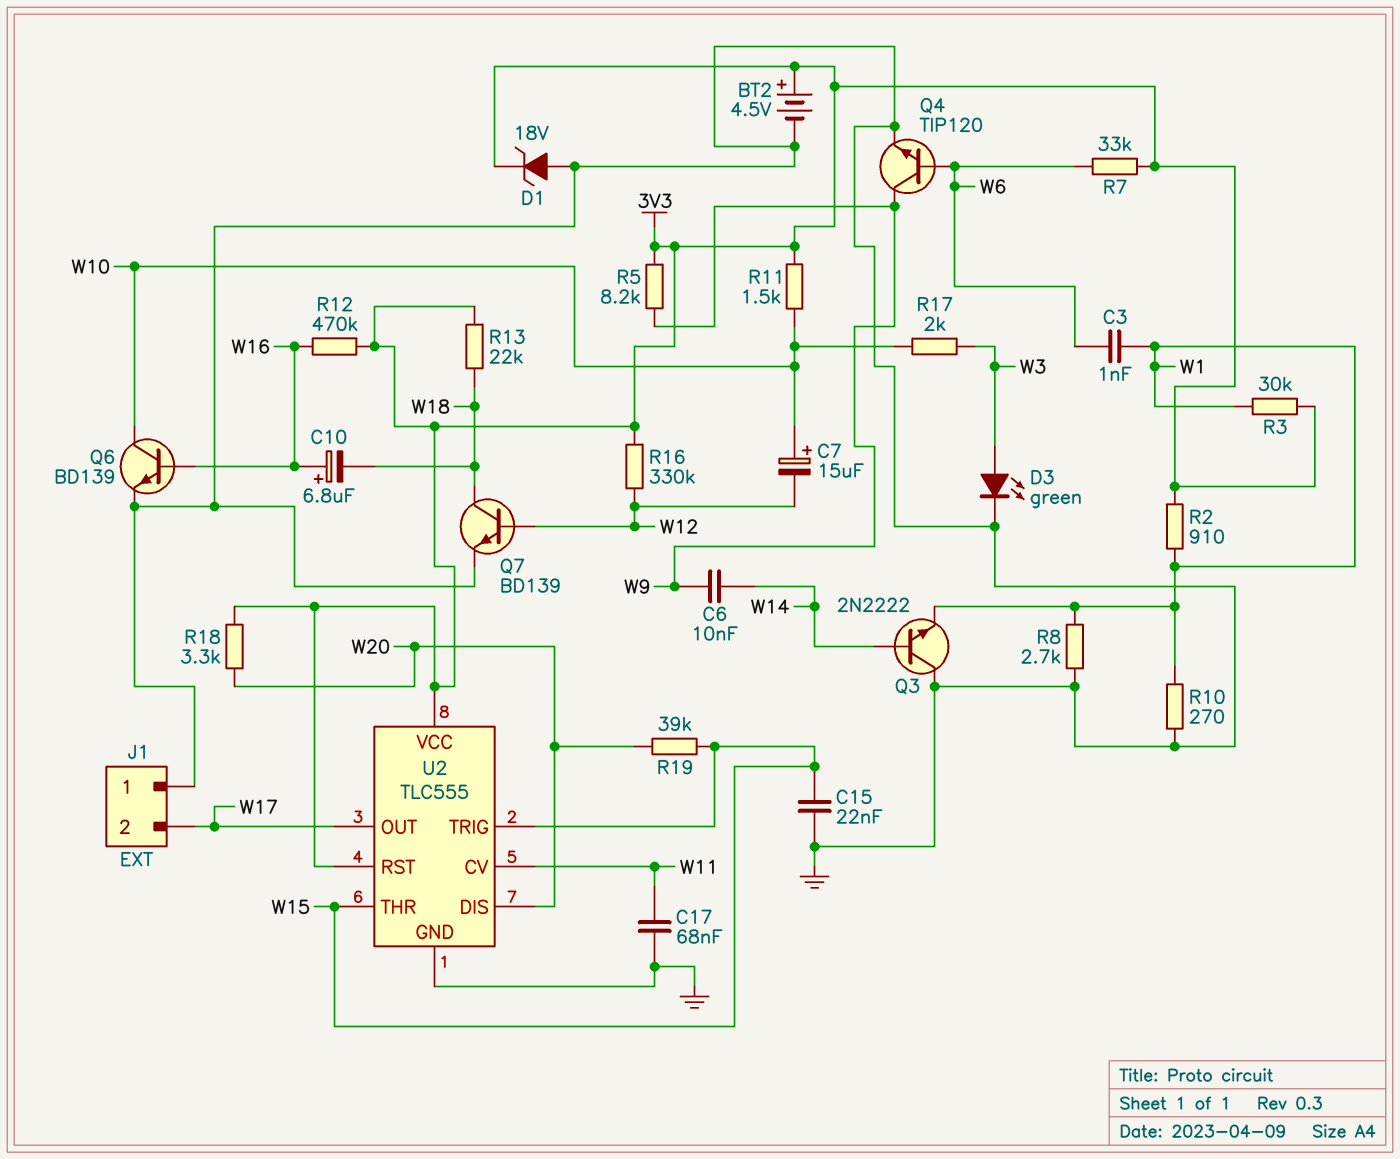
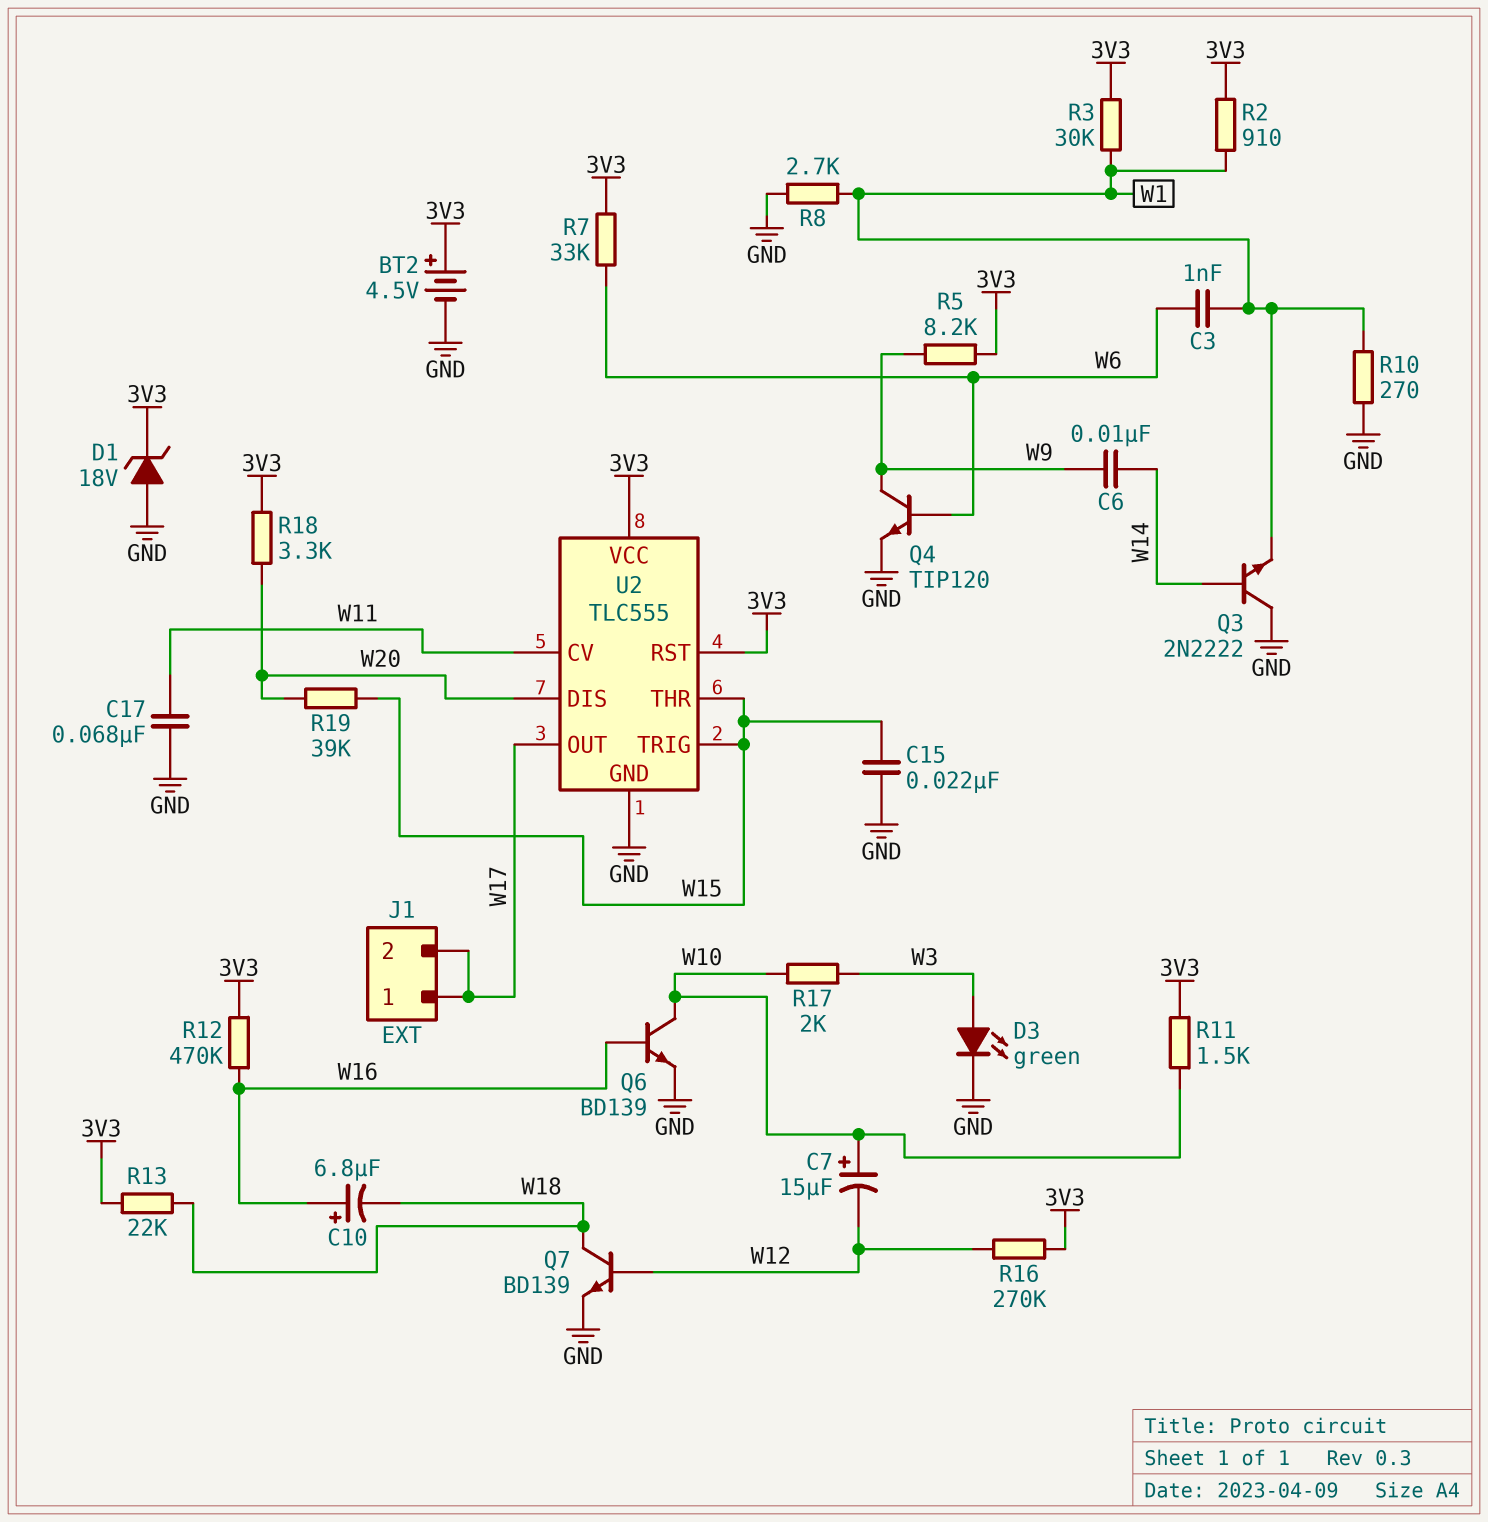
J1 pin 1: GND -> W17
R16: 330k (3V3, W12) -> 270k (3V3, W12)

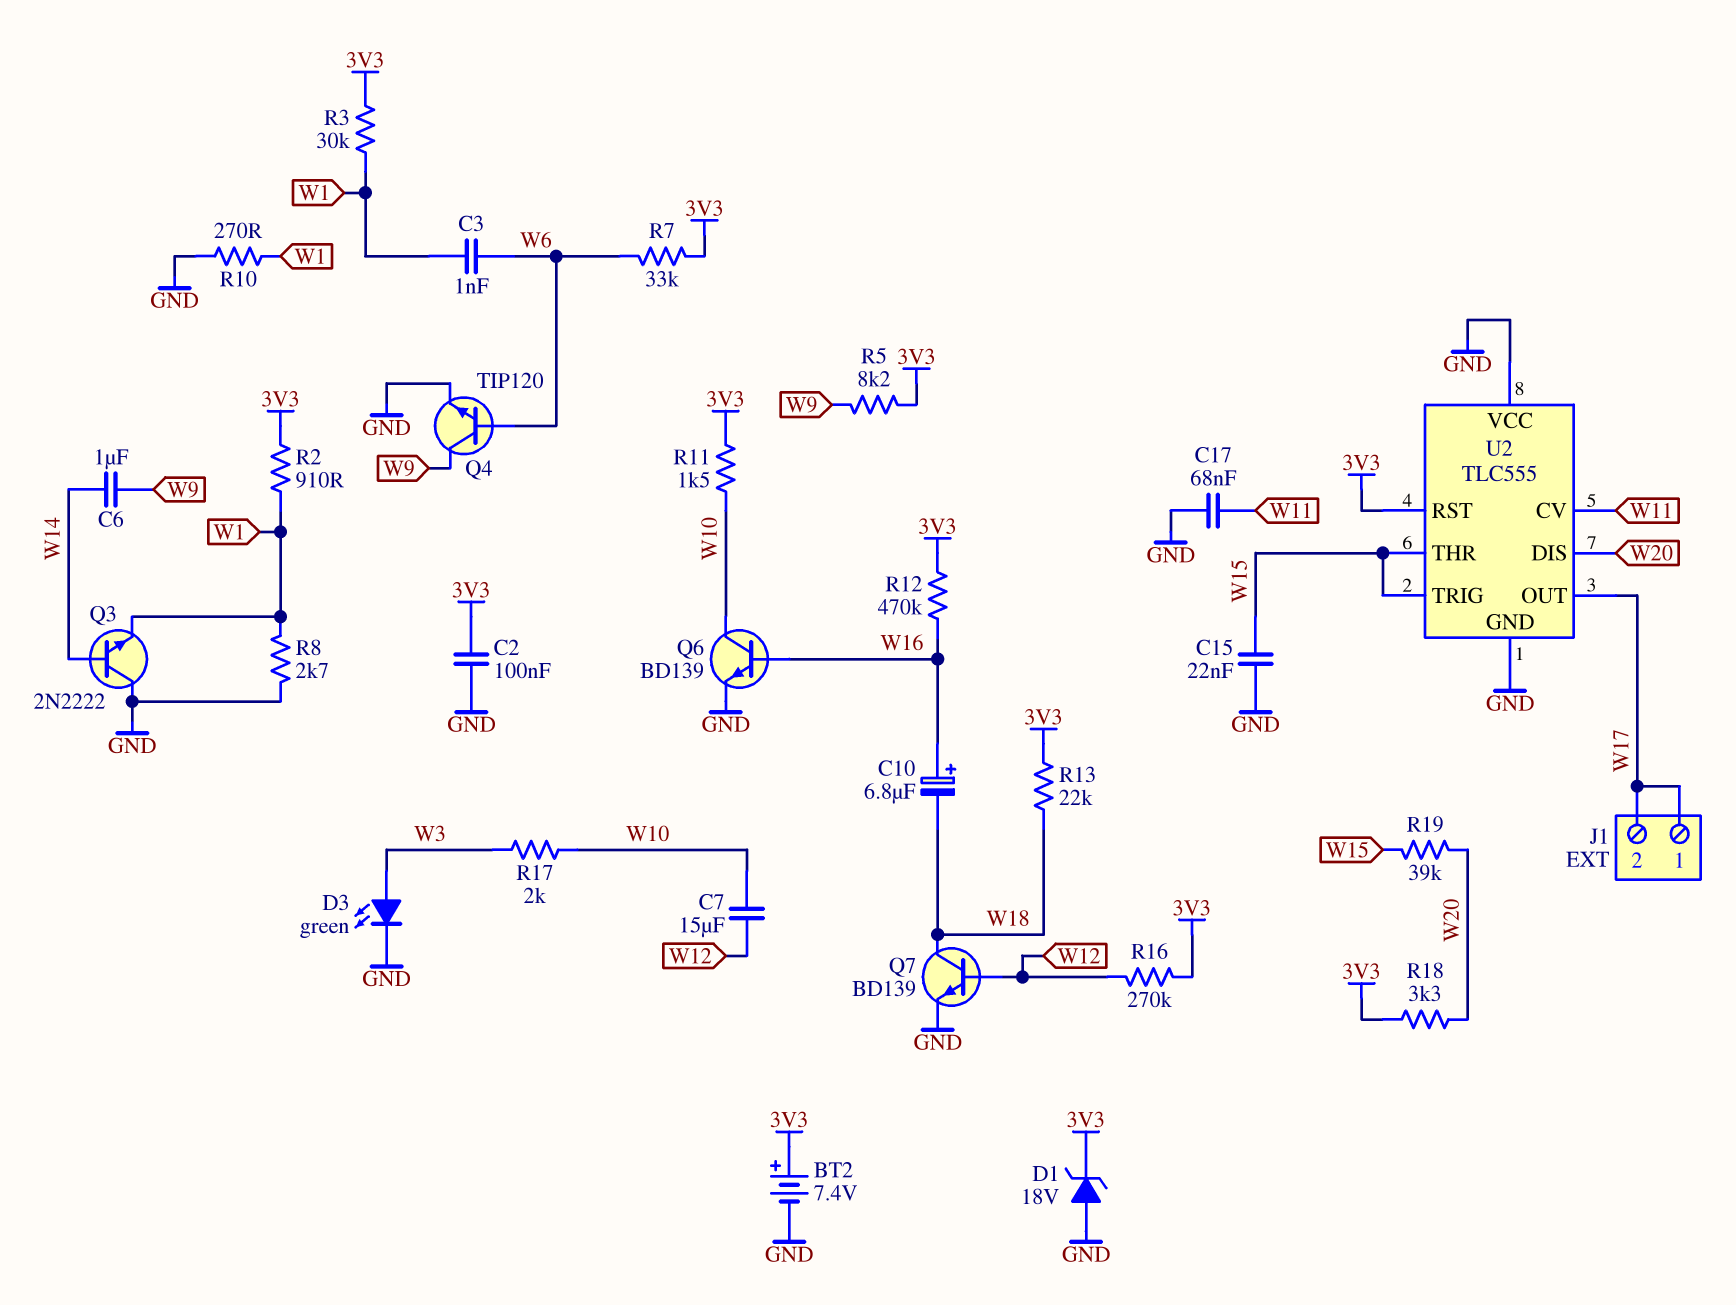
BT2: 4.5V (plus 3V3, minus GND) -> 7.4V (plus 3V3, minus GND)
C2: none -> 100nF (3V3, GND)
C6: 10nF (W9, W14) -> 1uF (W9, W14)
C7: 15uF (plus W10, minus W12) -> 15uF (W10, W12)
U2 pin VCC: 3V3 -> GND

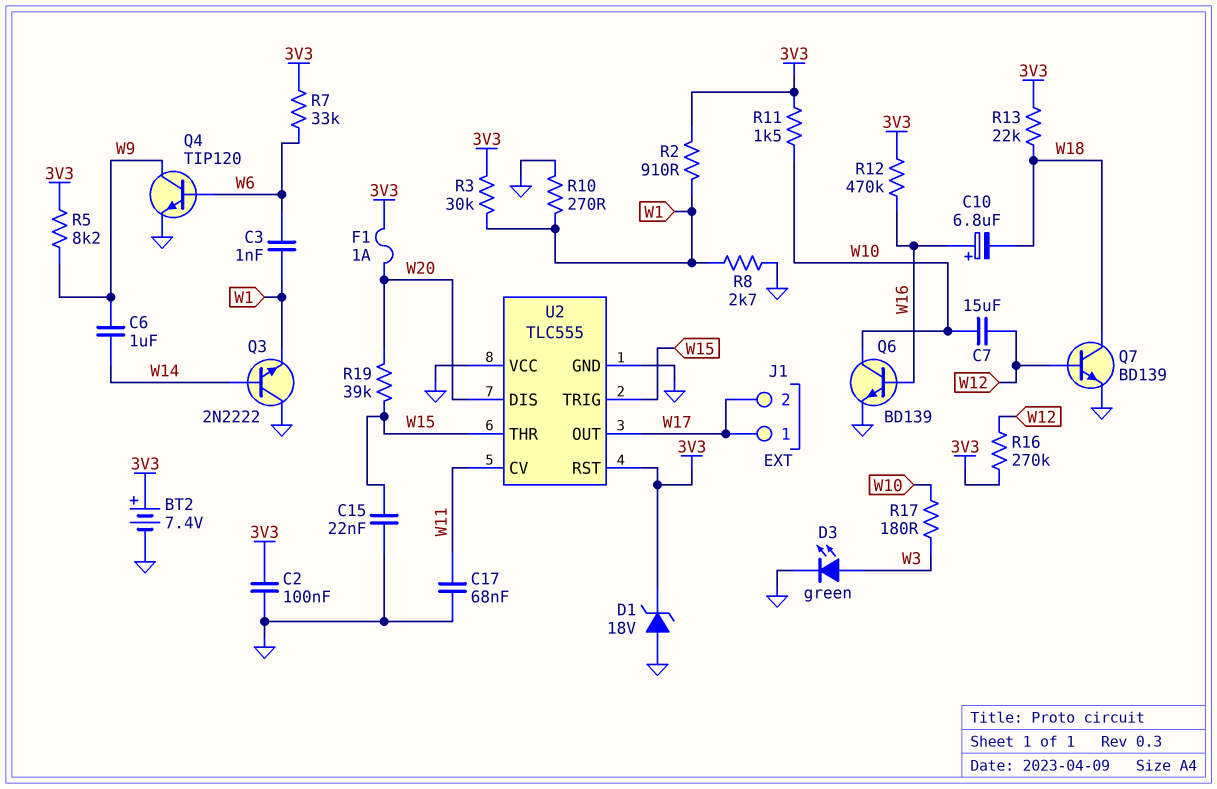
F1: none -> 1A (3V3, W20)
R17: 2k (W3, W10) -> 180 (W3, W10)
R18: 3.3k (3V3, W20) -> none

